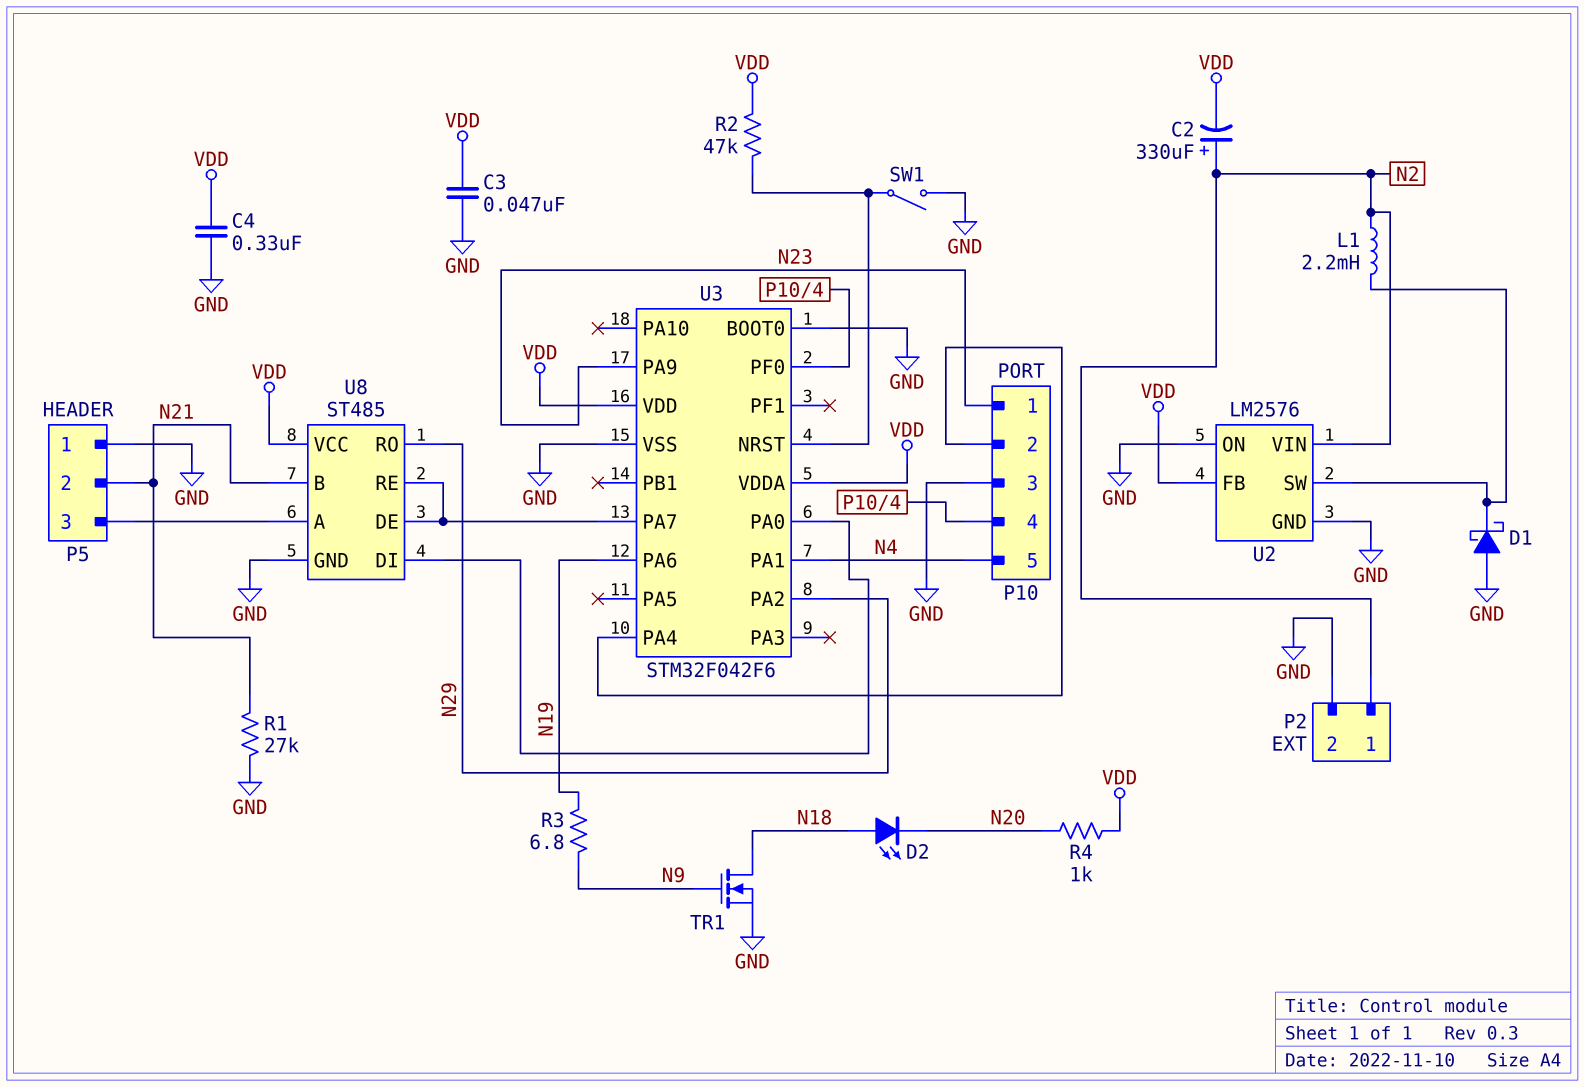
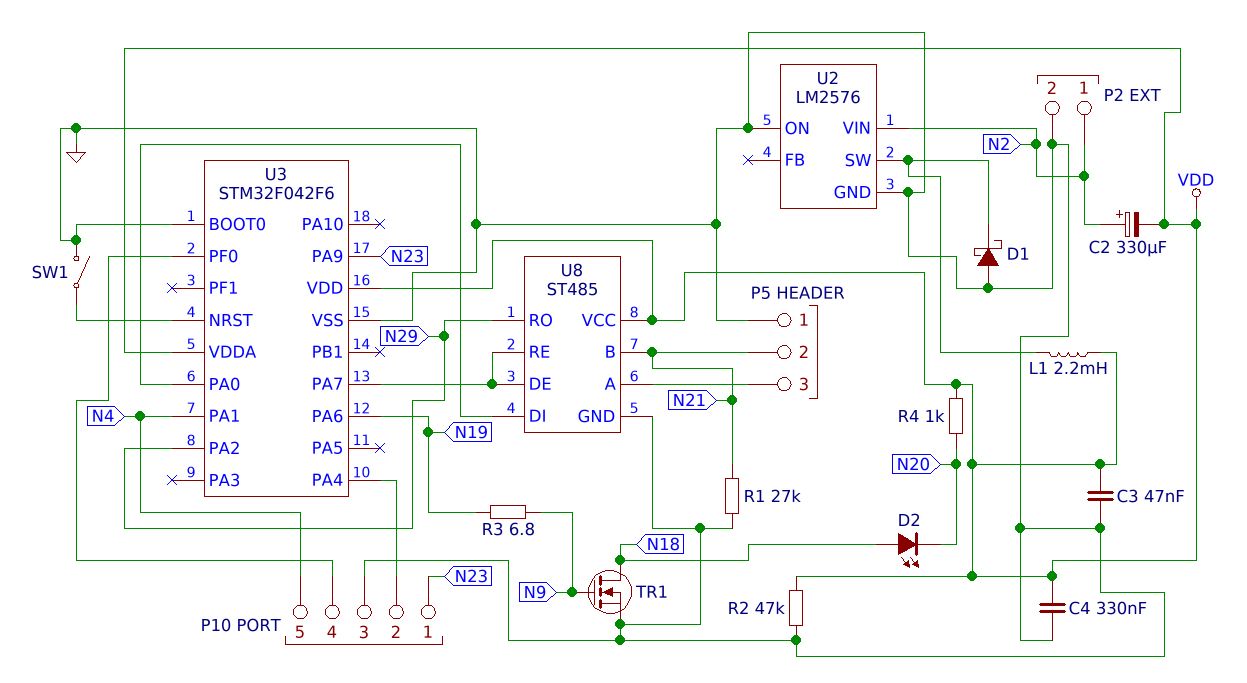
L1: 2.2mH (N2, U2/SW) -> 2.2mH (U2/SW, VDD)
R2: 47k (U3/NRST, VDD) -> 47k (GND, VDD)
U2 pin FB: VDD -> none

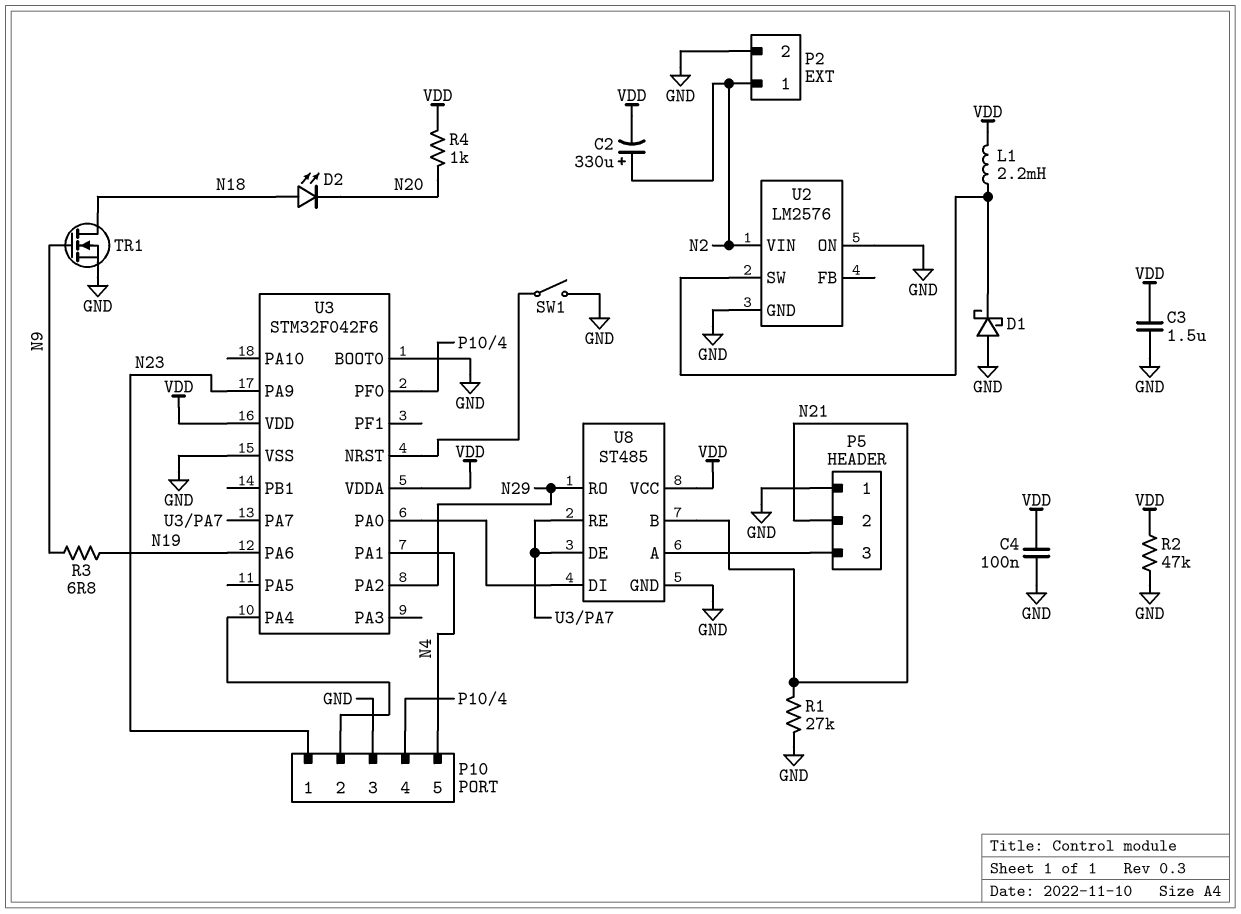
C3: 47nF (GND, VDD) -> 1.5uF (GND, VDD)
C4: 330nF (GND, VDD) -> 100nF (GND, VDD)

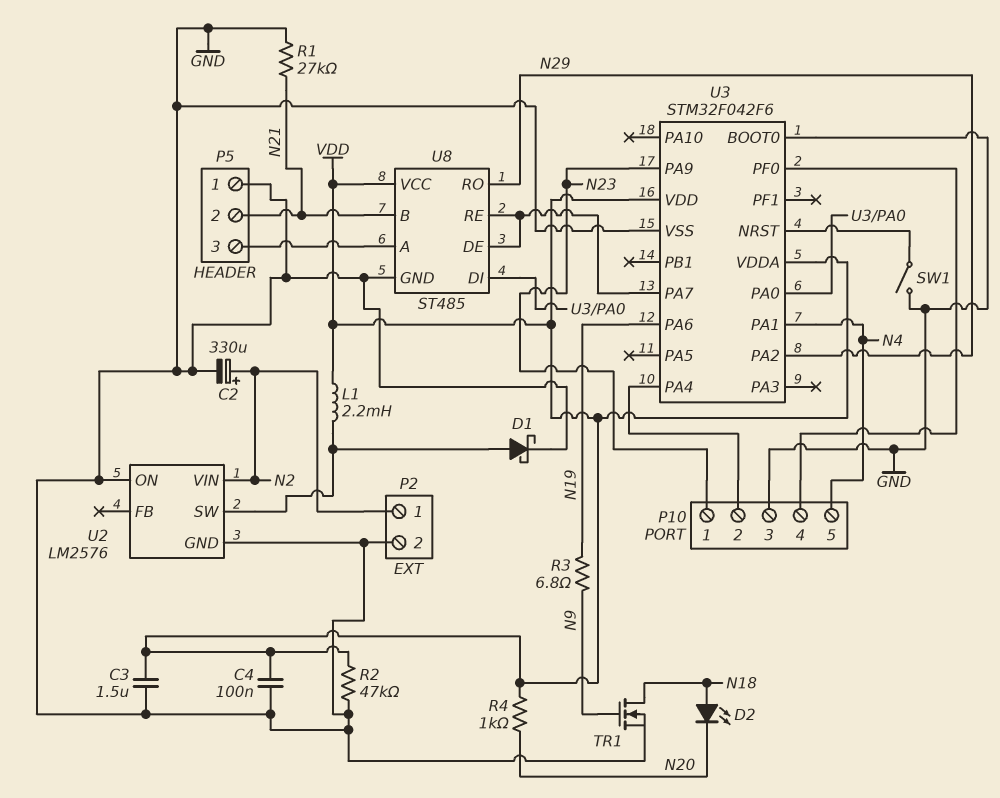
C2: 330uF (plus N2, minus VDD) -> 330uF (plus N2, minus GND)
D1: schottky (A GND, K U2/SW) -> schottky (A U2/SW, K GND)

